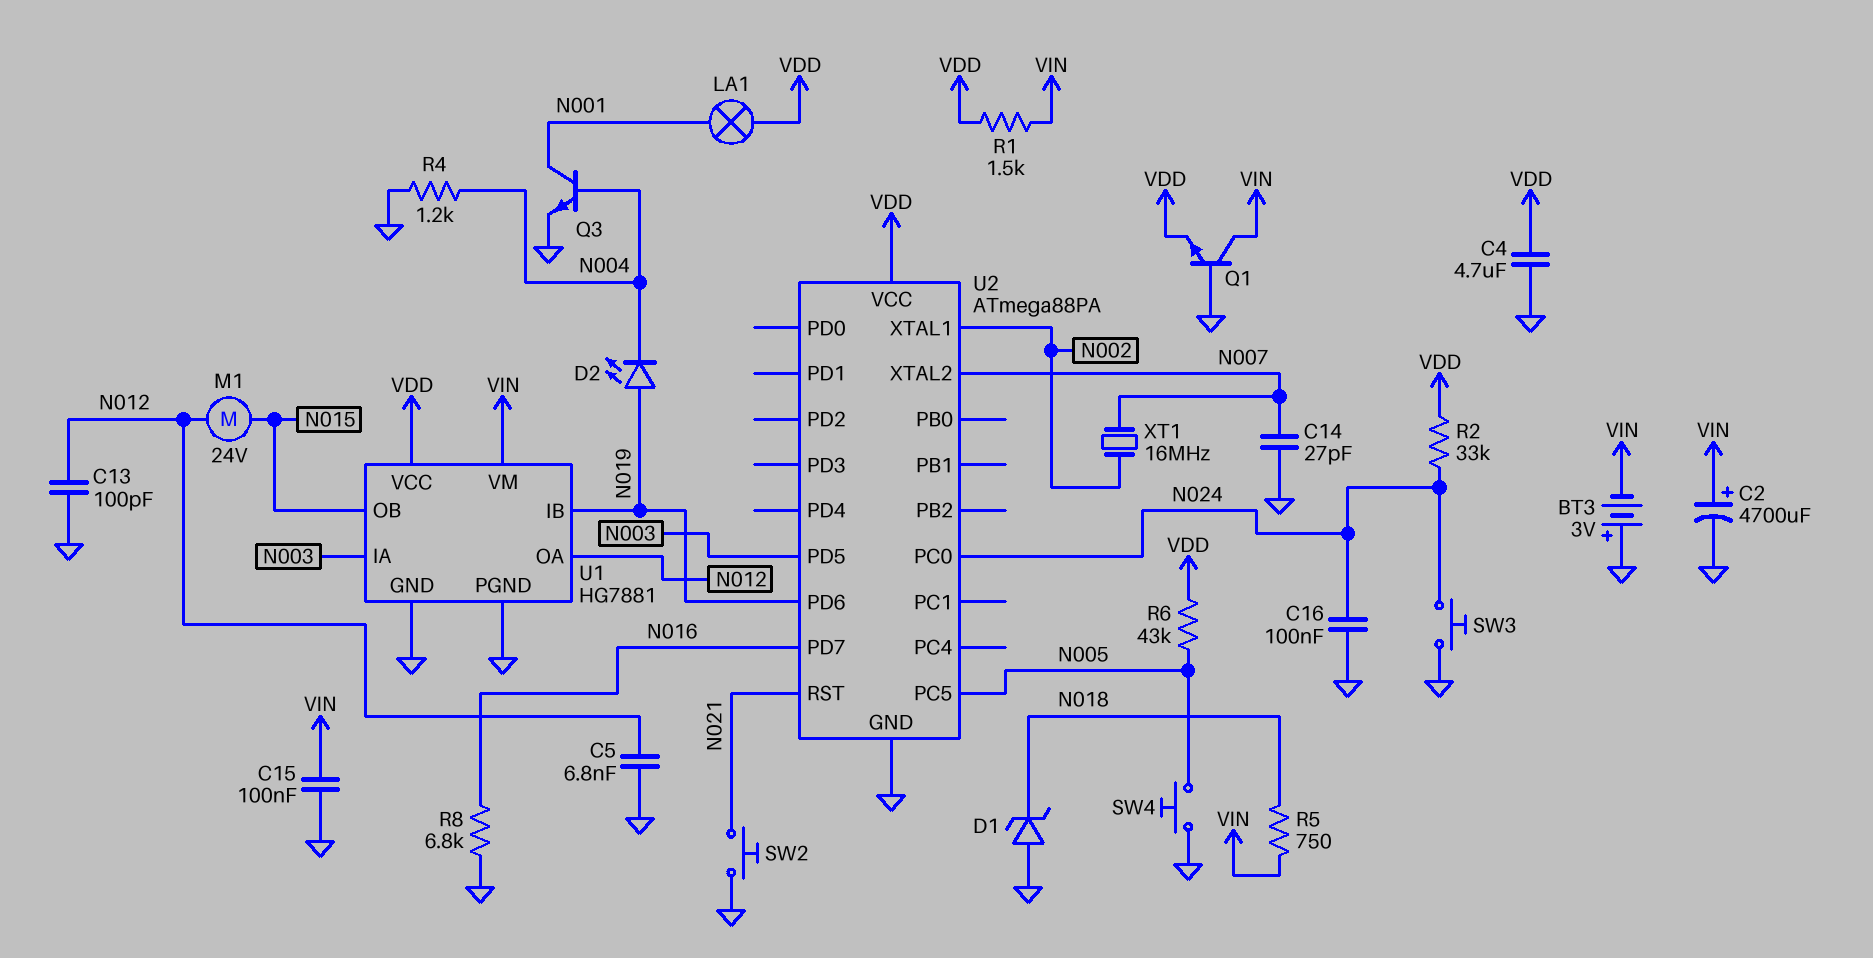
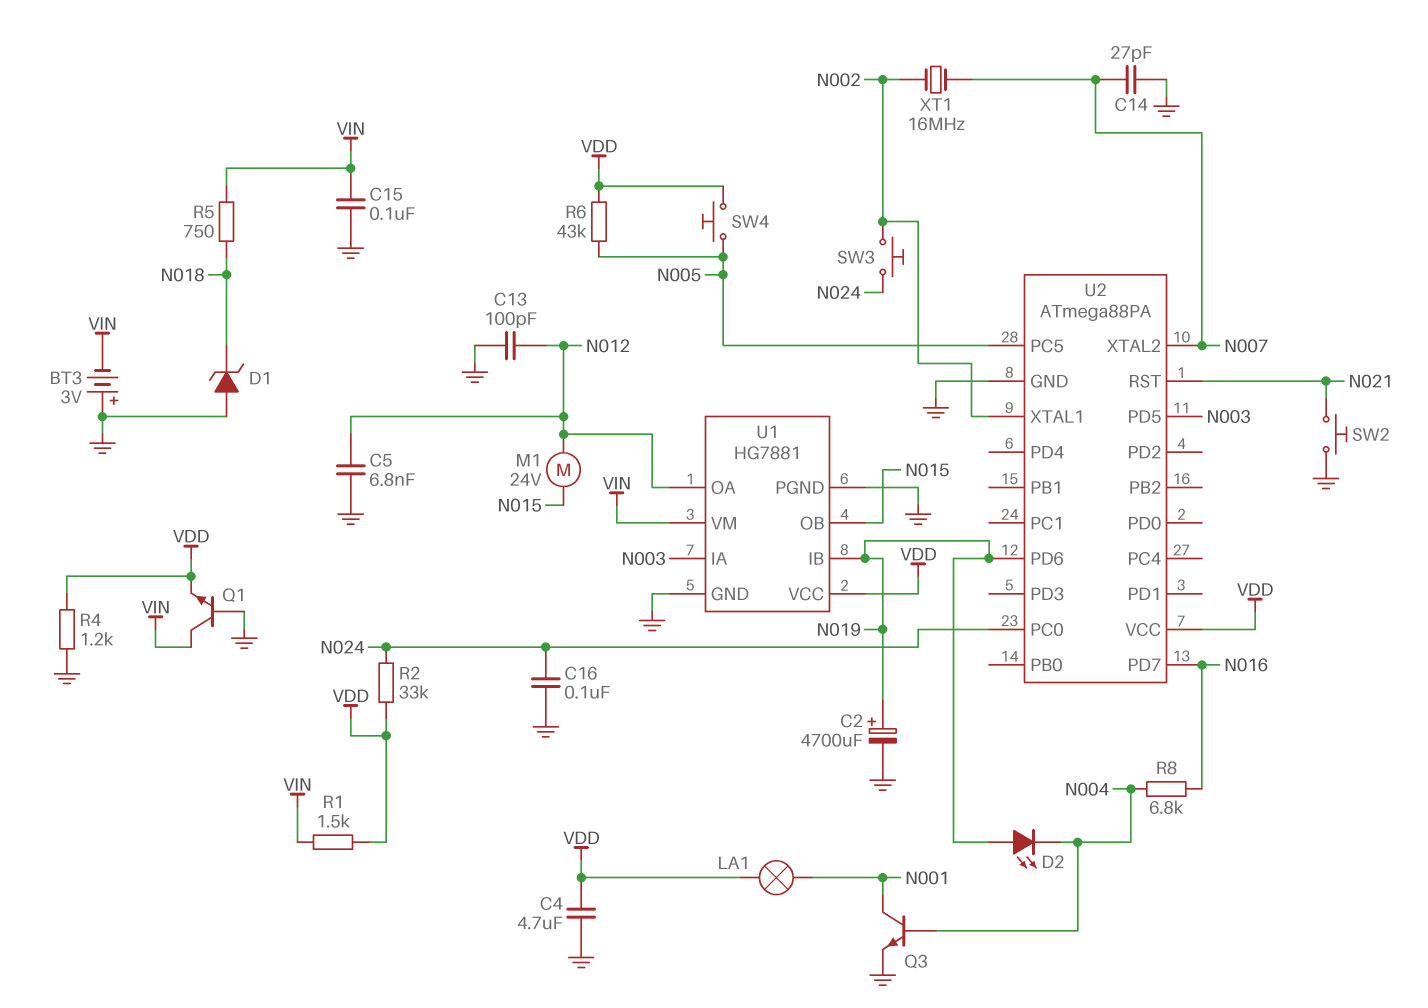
C2: 4700uF (plus VIN, minus GND) -> 4700uF (plus N019, minus GND)
R4: 1.2k (GND, N004) -> 1.2k (GND, VDD)
R8: 6.8k (GND, N016) -> 6.8k (N004, N016)
SW3: button (GND, N024) -> button (N002, N024)
SW4: button (GND, N005) -> button (N005, VDD)

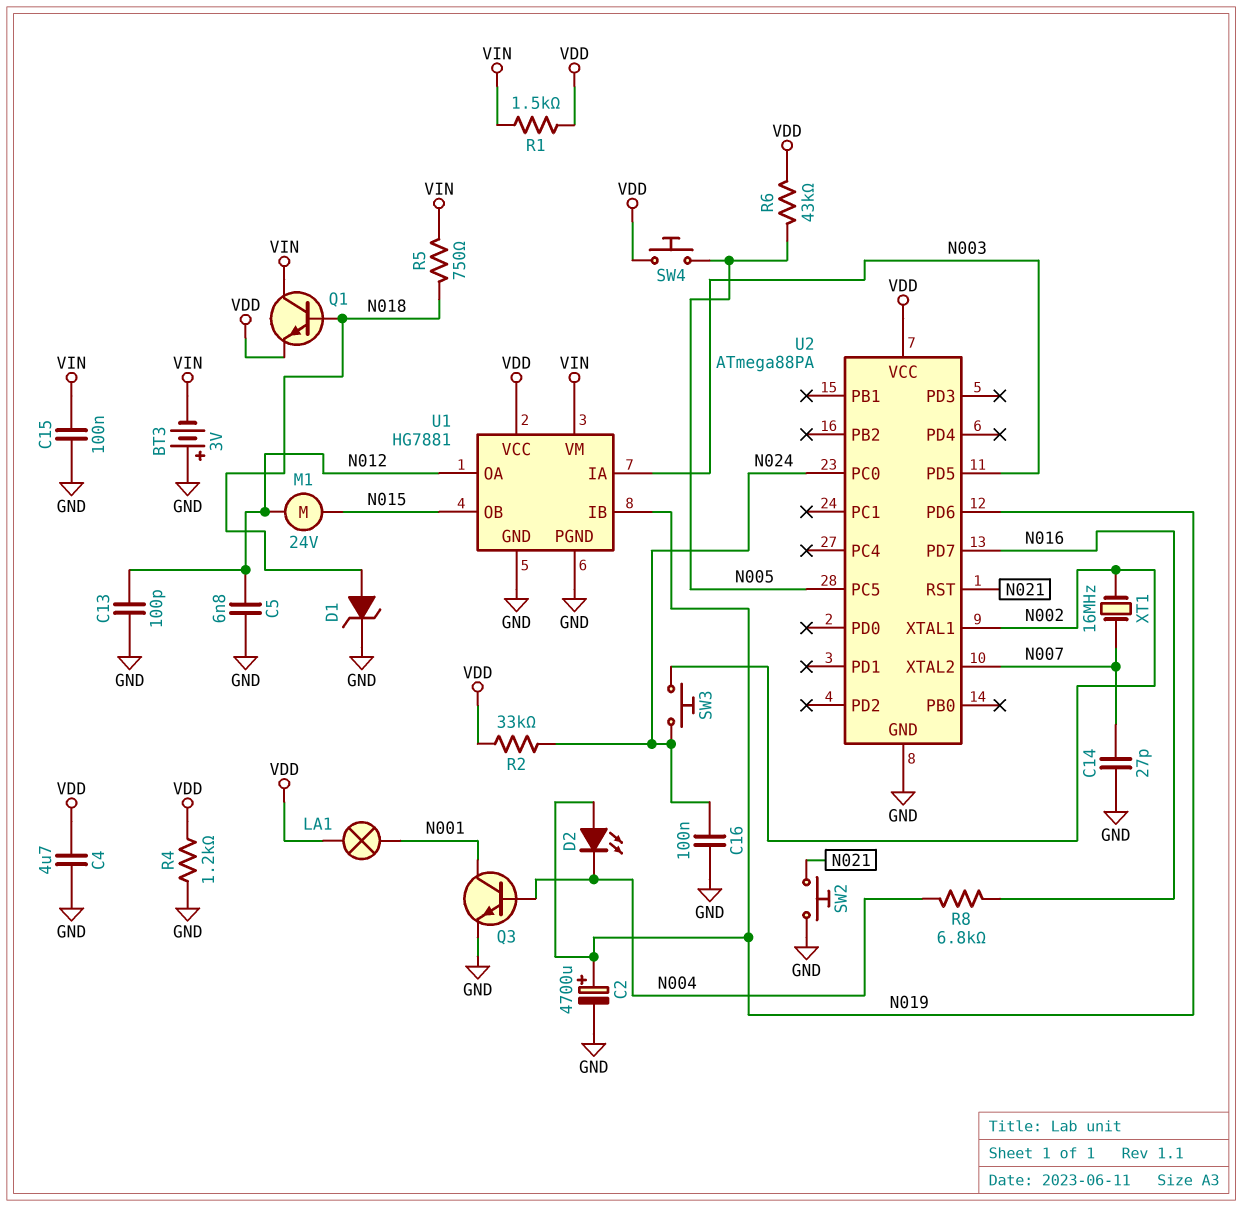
D1: zener (A GND, K N018) -> zener (A N018, K GND)
Q1: NPN (B GND, C VIN, E VDD) -> NPN (B N018, C VIN, E VDD)

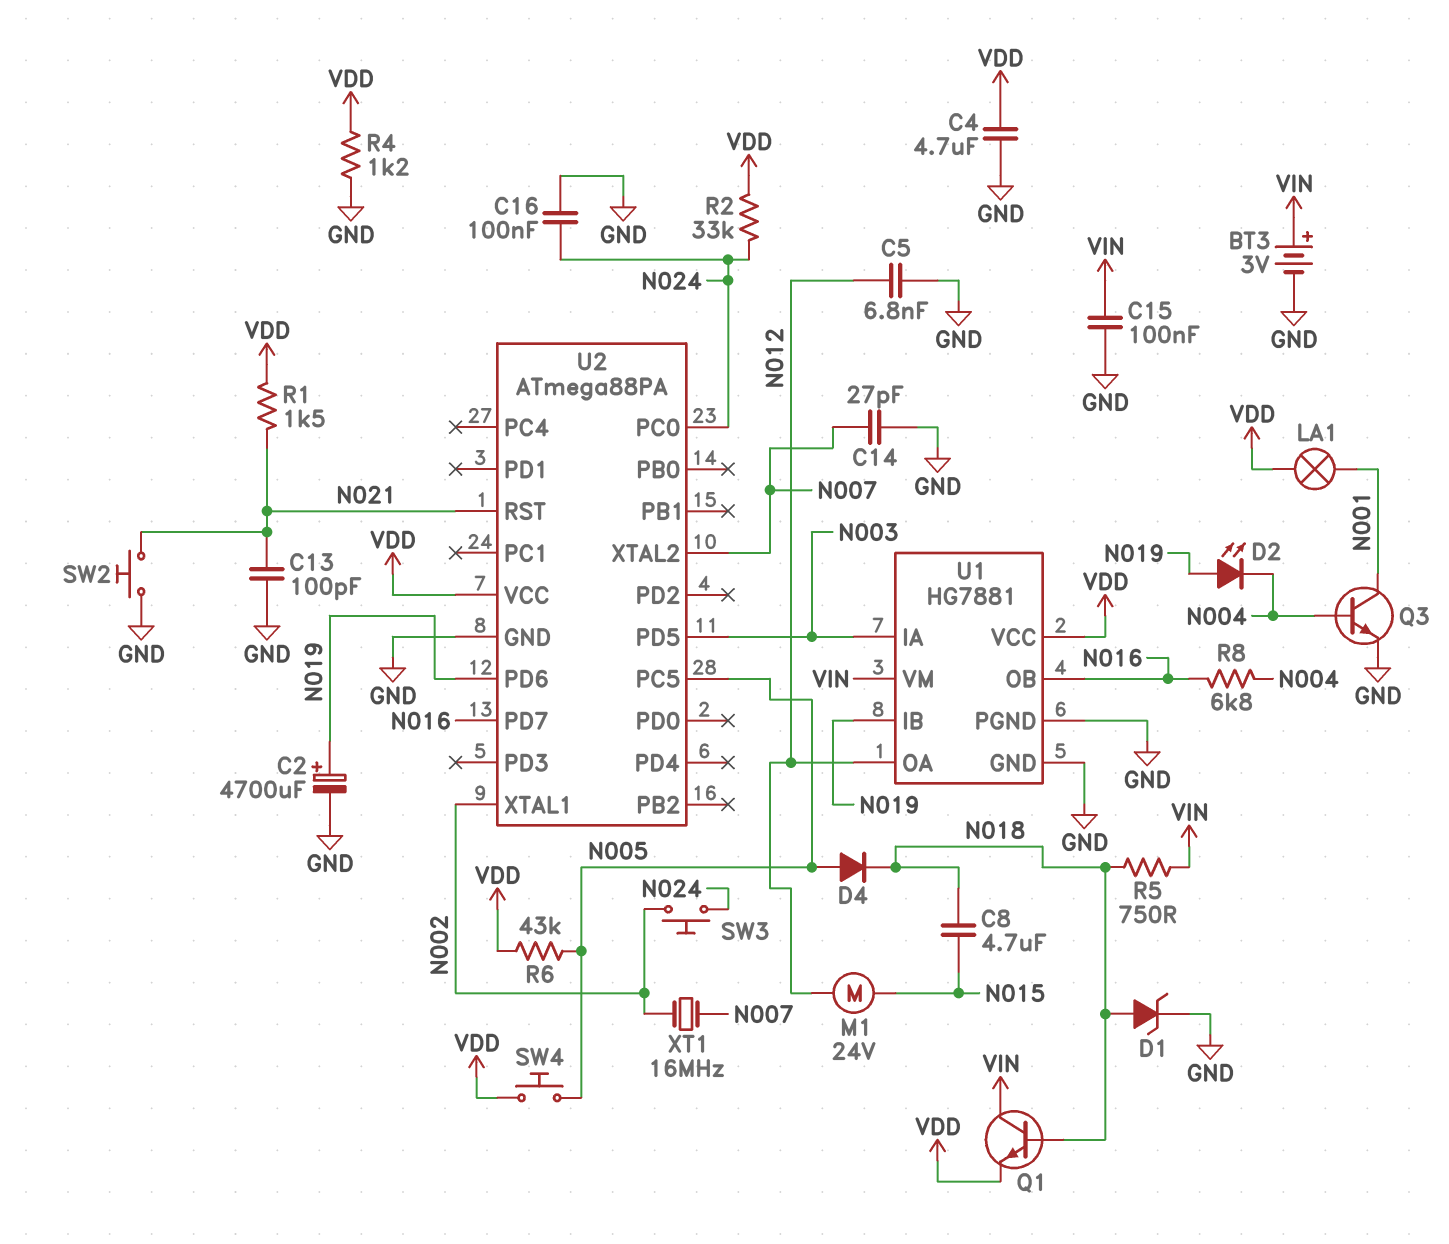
BT3: 3V (plus GND, minus VIN) -> 3V (plus VIN, minus GND)
C8: none -> 4.7uF (N015, N018)
C13: 100pF (GND, N012) -> 100pF (GND, N021)
D4: none -> diode (A N005, K N018)
R1: 1.5k (VDD, VIN) -> 1.5k (N021, VDD)
U1 pin OB: N015 -> N016

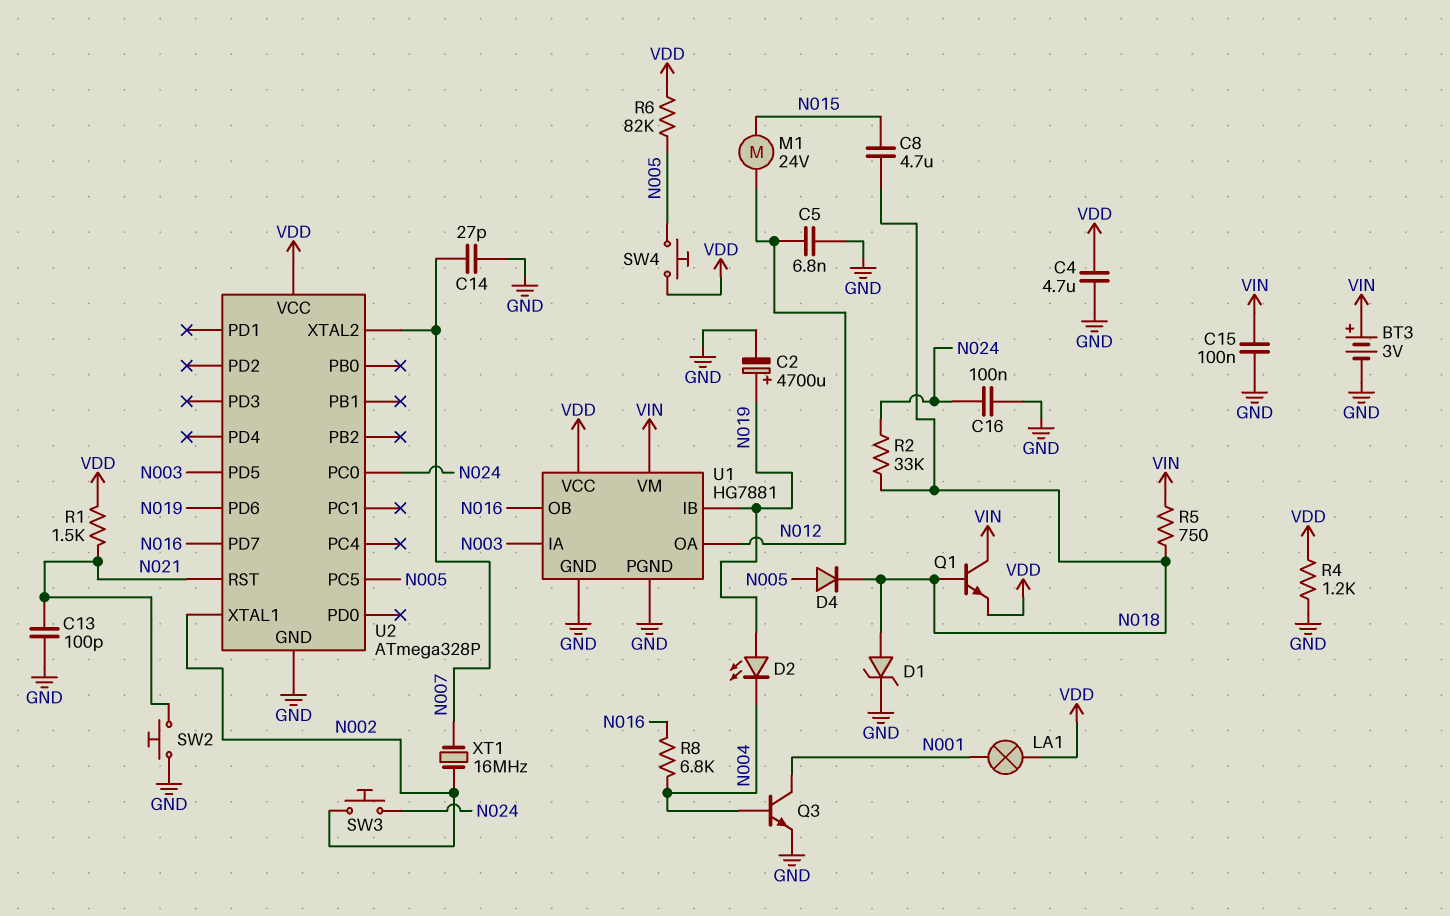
R2: 33k (N024, VDD) -> 33k (N018, N024)
R6: 43k (N005, VDD) -> 82k (N005, VDD)
U2: ATmega88PA -> ATmega328P

